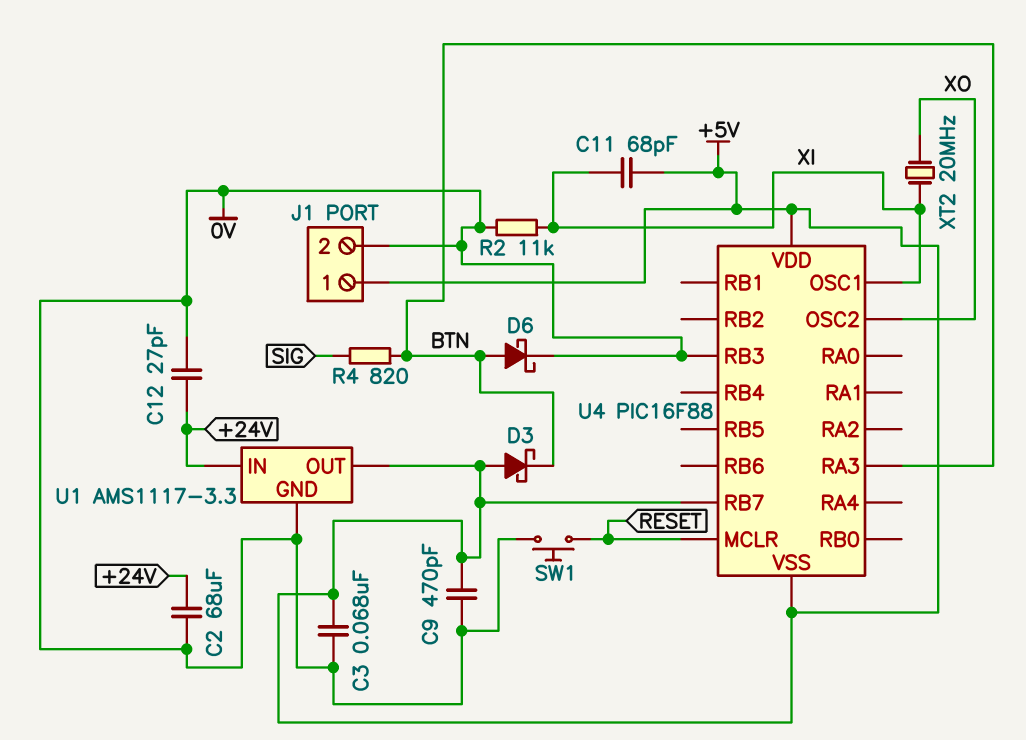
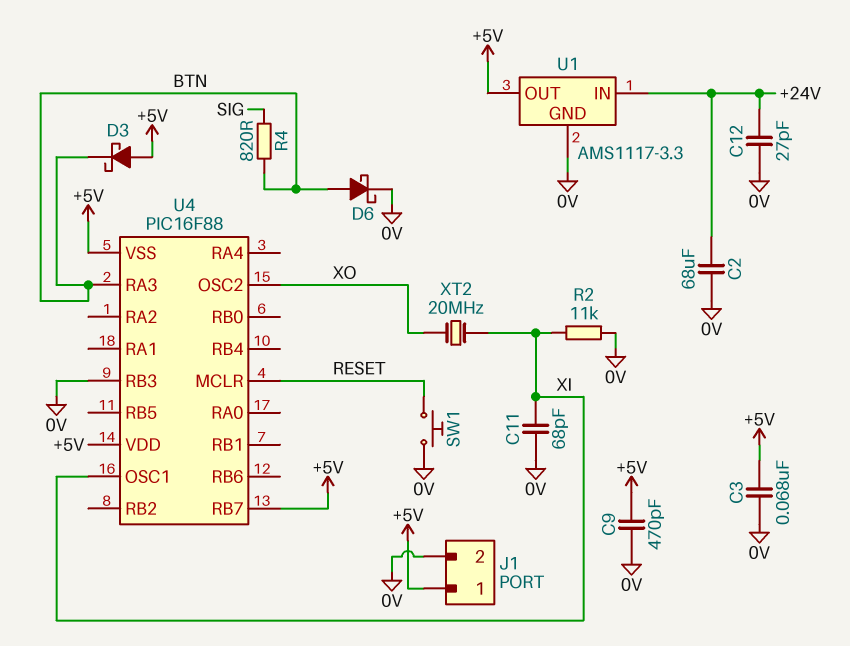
C11: 68pF (+5V, XI) -> 68pF (0V, XI)

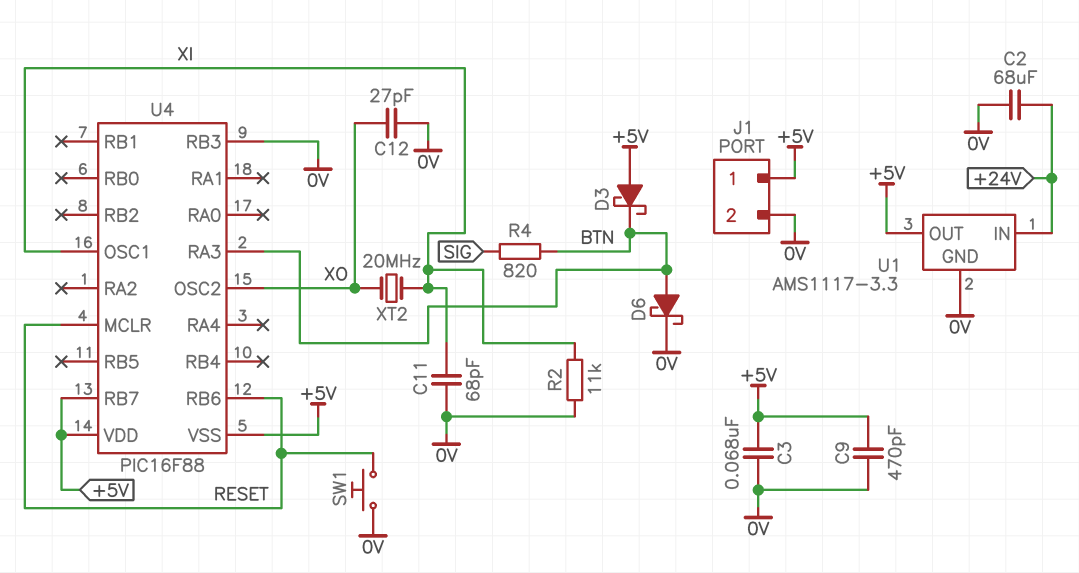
C12: 27pF (+24V, 0V) -> 27pF (0V, XO)
U4 pin RB6: none -> RESET

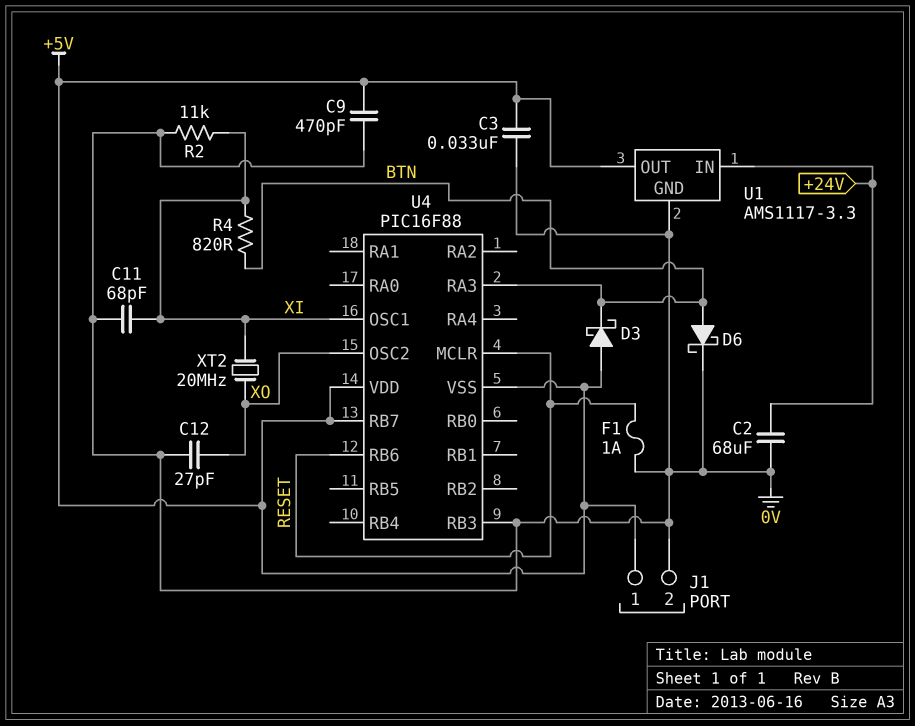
C3: 68nF (+5V, 0V) -> 33nF (+5V, 0V)
F1: none -> 1A (0V, RESET)
R4: 820 (BTN, SIG) -> 820 (BTN, XI)
SW1: button (0V, RESET) -> none

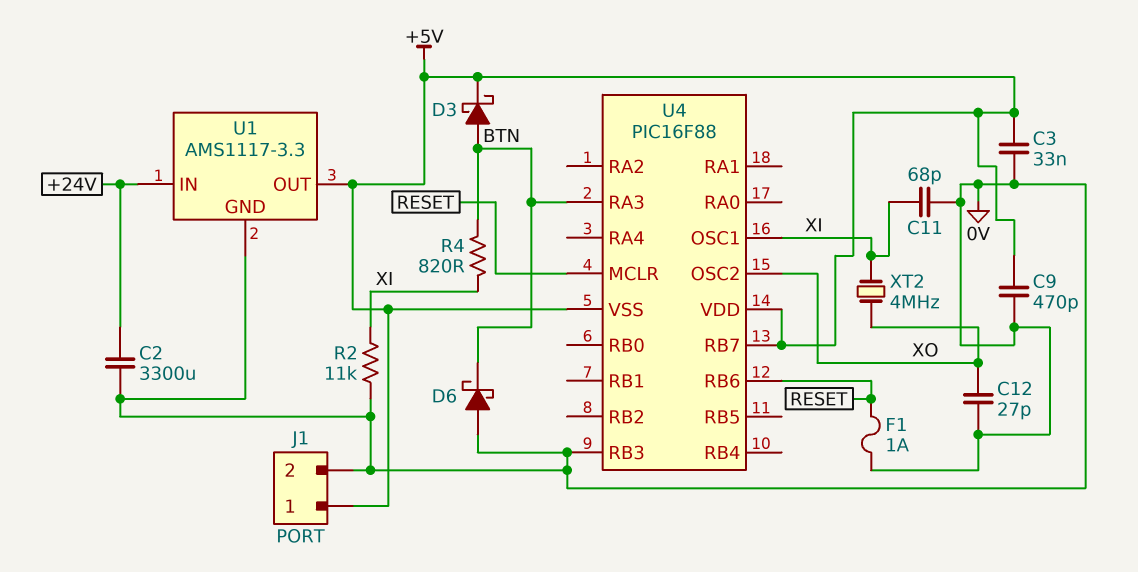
C2: 68uF (+24V, 0V) -> 3300uF (+24V, 0V)
D3: schottky (A +5V, K BTN) -> schottky (A BTN, K +5V)
D6: schottky (A BTN, K 0V) -> schottky (A 0V, K BTN)
XT2: 20MHz (XI, XO) -> 4MHz (XI, XO)

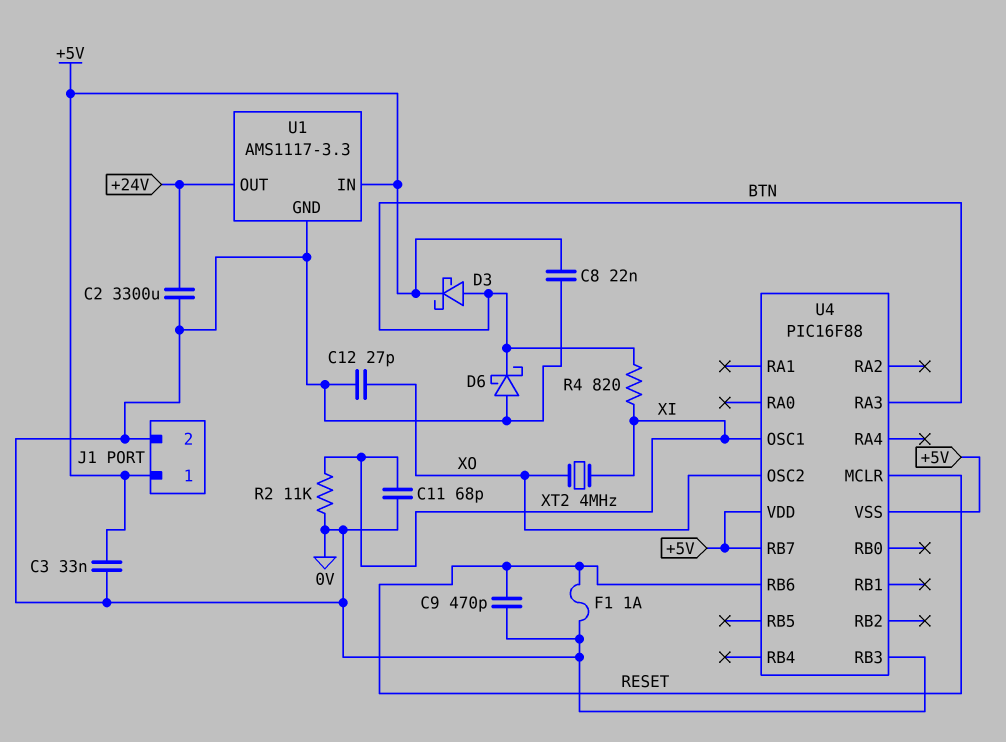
C8: none -> 22nF (+5V, 0V)
C9: 470pF (+5V, 0V) -> 470pF (0V, RESET)
U1 pin IN: +24V -> +5V
U1 pin OUT: +5V -> +24V

